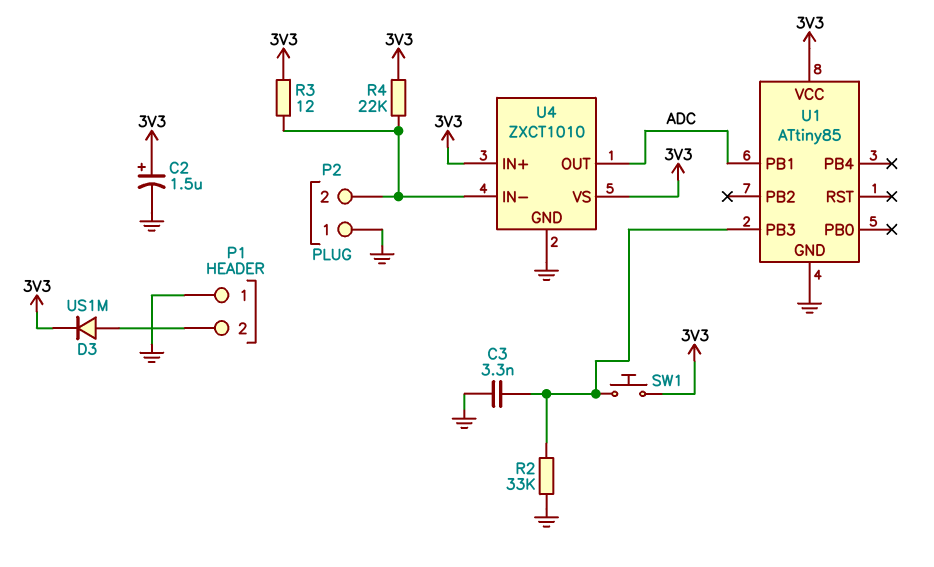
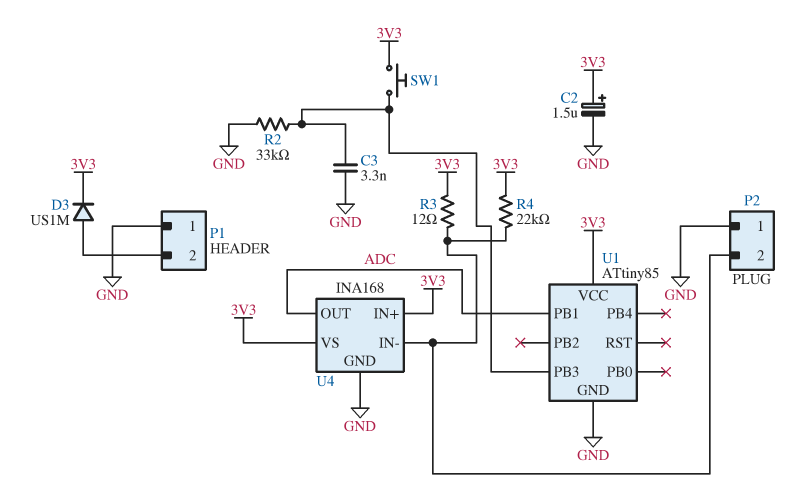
U4: ZXCT1010 -> INA168

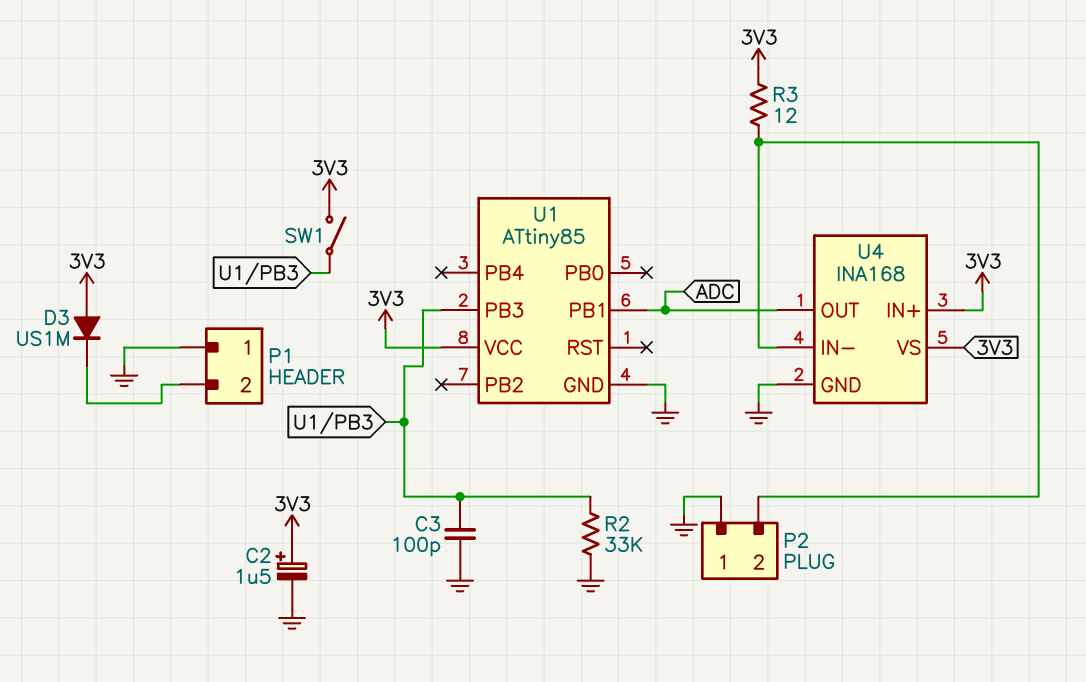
C3: 3.3nF (GND, U1/PB3) -> 100pF (GND, U1/PB3)
D3: diode US1M (A P1/2, K 3V3) -> diode US1M (A 3V3, K P1/2)
R4: 22k (3V3, P2/2) -> none
SW1: button (3V3, U1/PB3) -> switch (3V3, U1/PB3)

